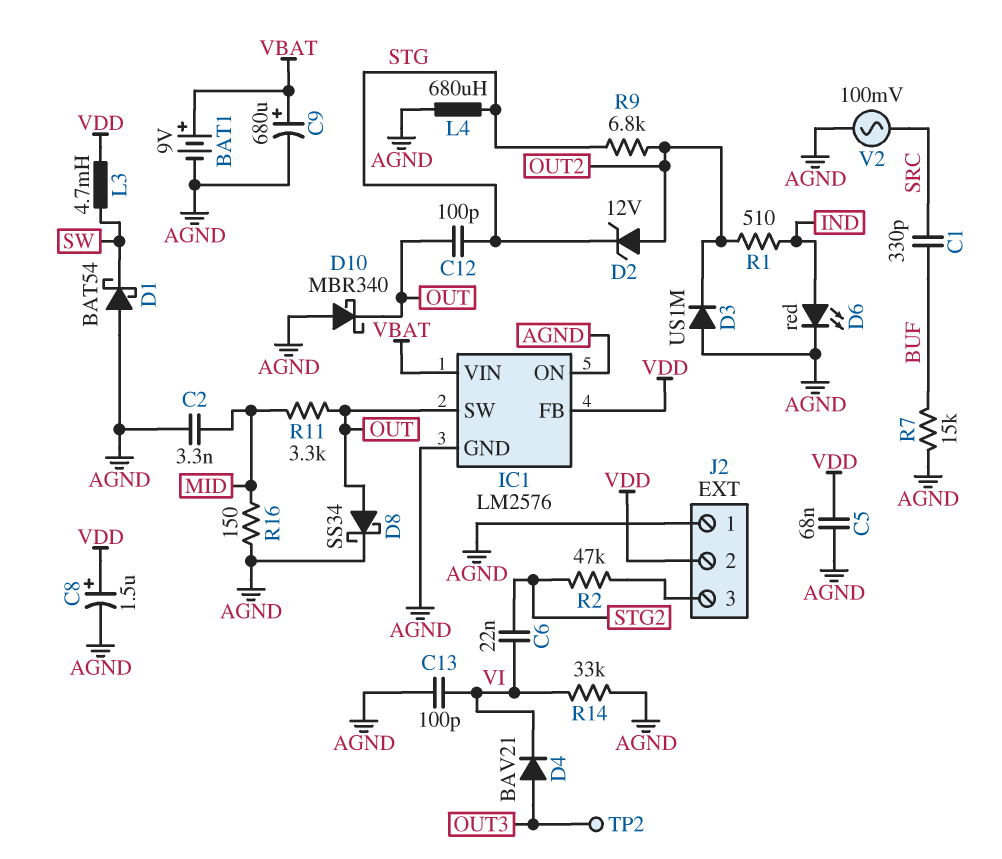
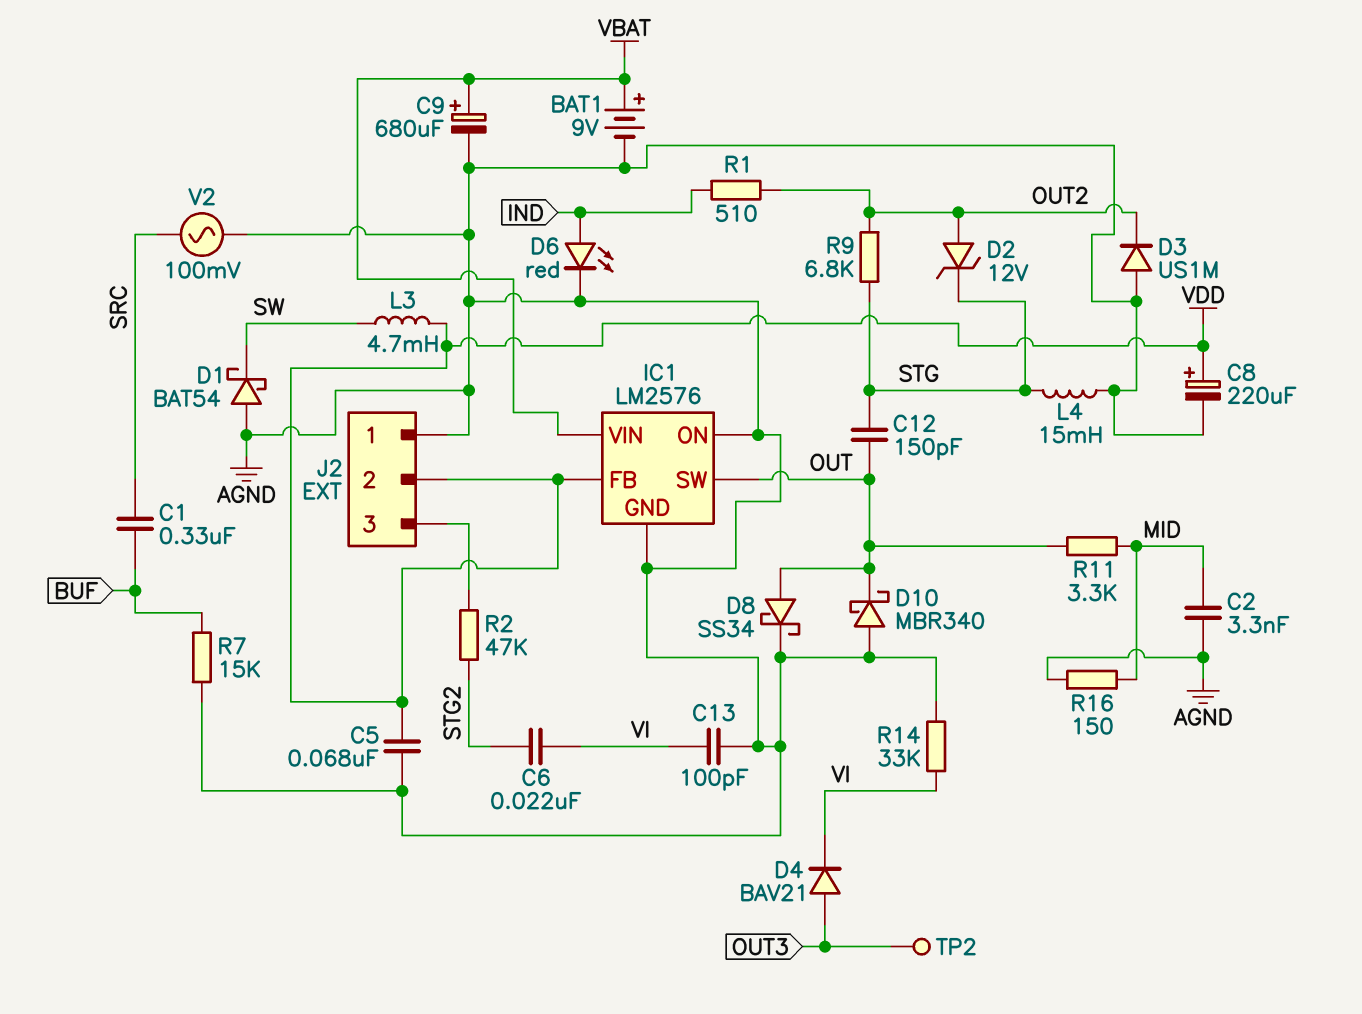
C1: 330pF (BUF, SRC) -> 330nF (BUF, SRC)
C8: 1.5uF (plus VDD, minus AGND) -> 220uF (plus VDD, minus AGND)
C12: 100pF (OUT, STG) -> 150pF (OUT, STG)
L4: 680uH (AGND, STG) -> 15mH (AGND, STG)

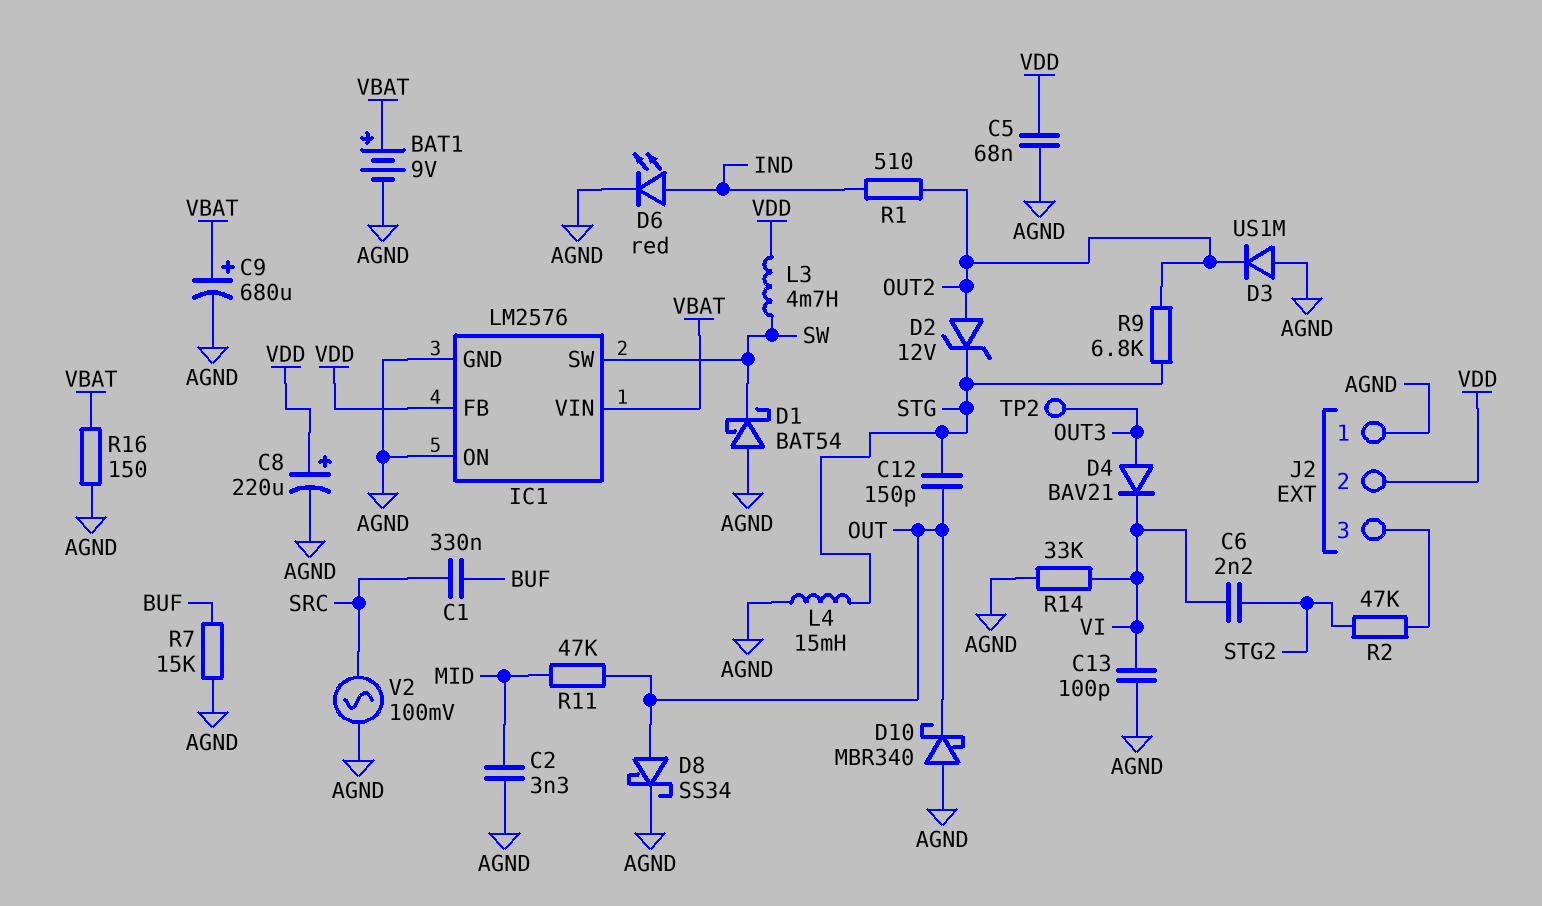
C6: 22nF (STG2, VI) -> 2.2nF (STG2, VI)
IC1 pin SW: OUT -> SW
R11: 3.3k (MID, OUT) -> 47k (MID, OUT)
R16: 150 (AGND, MID) -> 150 (AGND, VBAT)

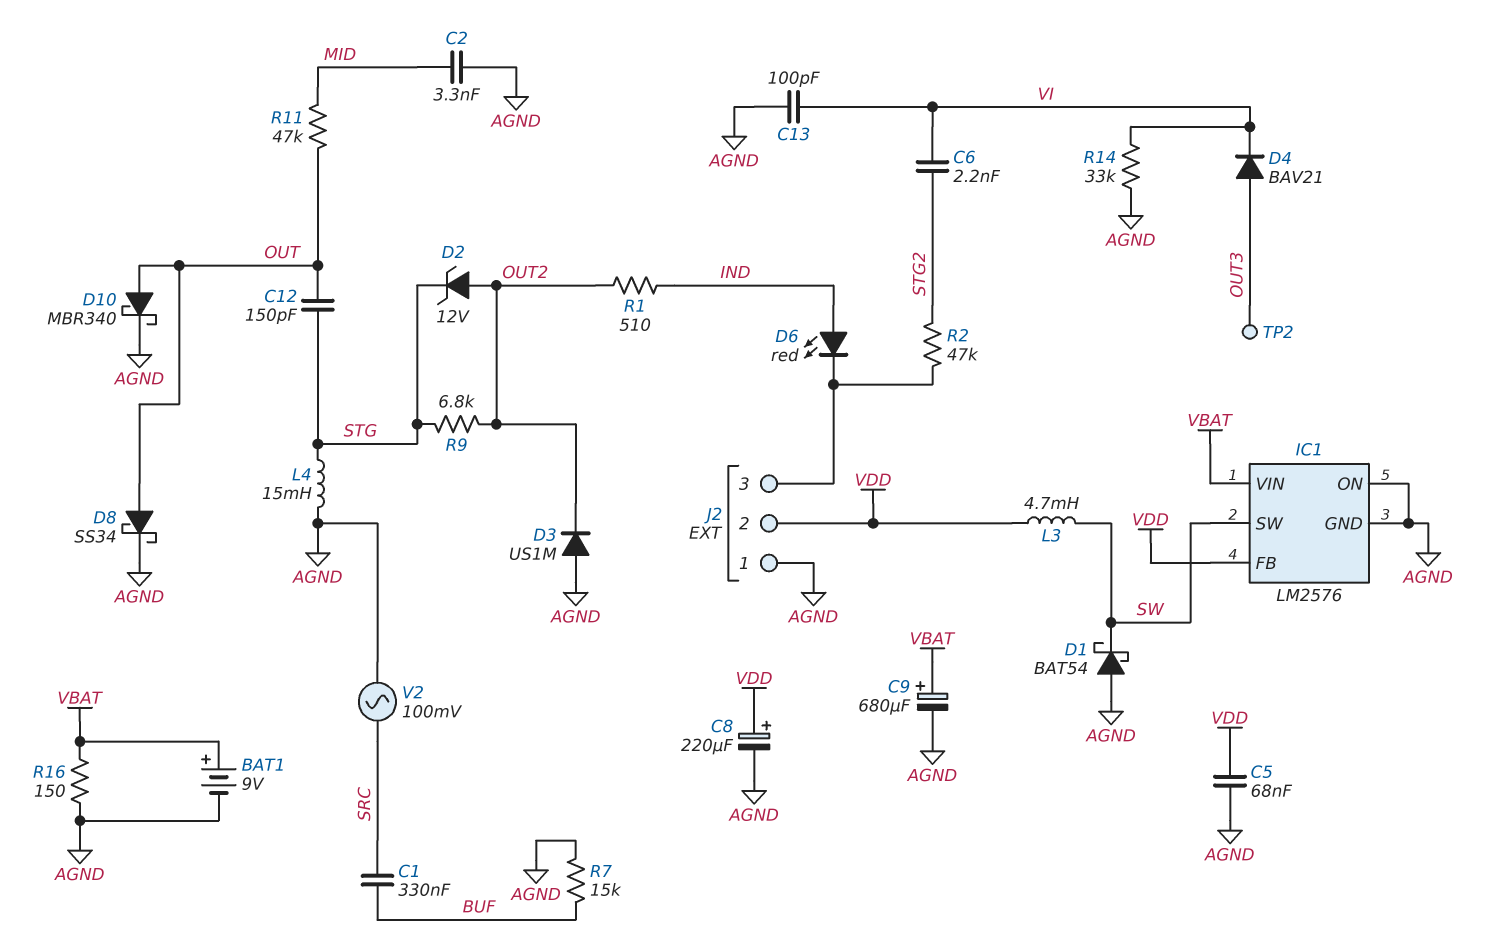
D6: LED red (A IND, K AGND) -> LED red (A IND, K J2/3)
D10: schottky MBR340 (A AGND, K OUT) -> schottky MBR340 (A OUT, K AGND)

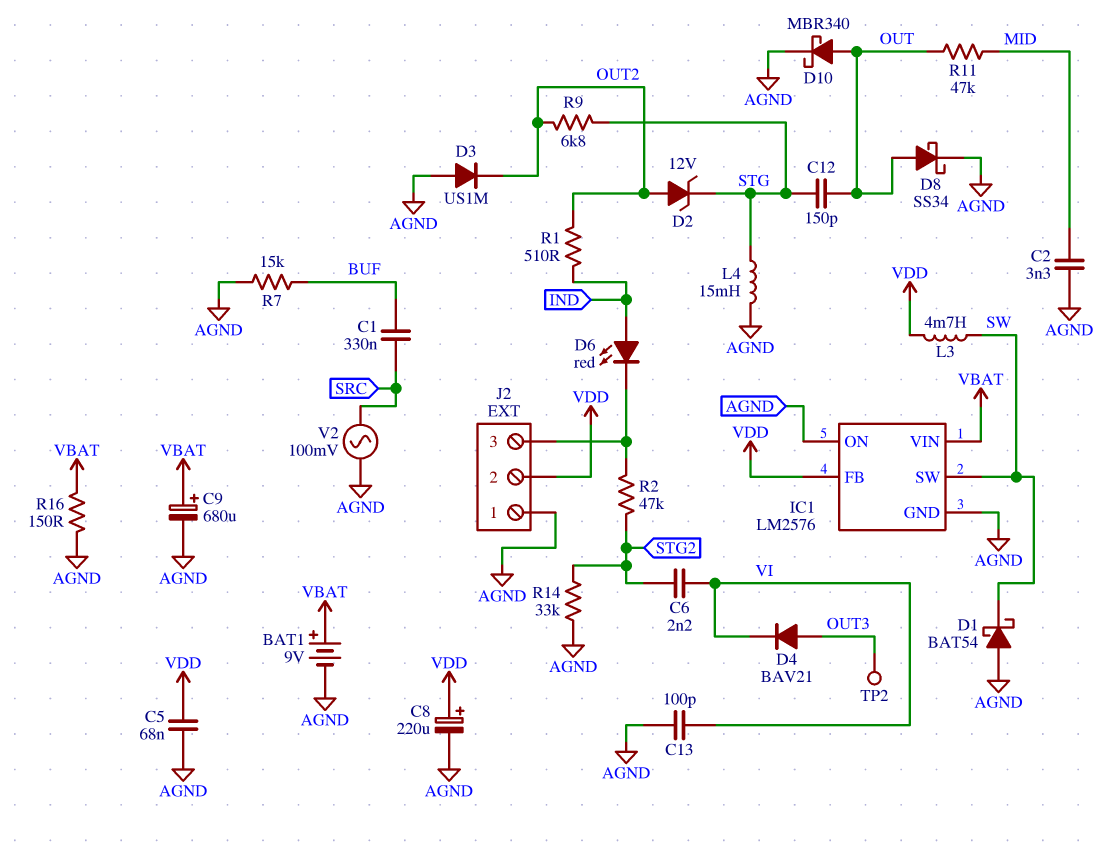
R14: 33k (AGND, VI) -> 33k (AGND, STG2)

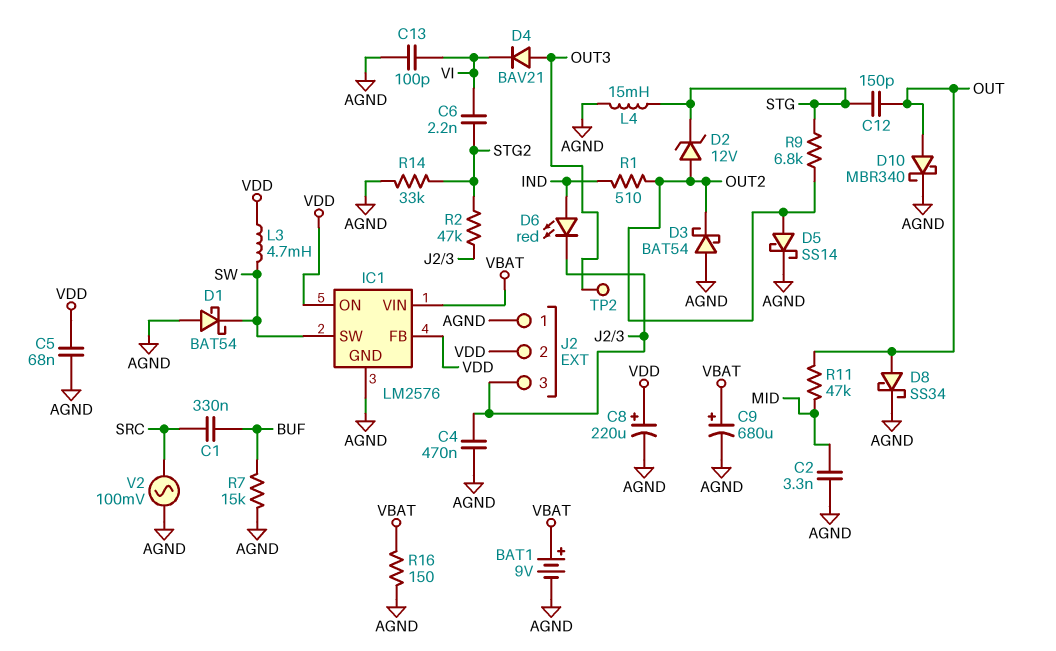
C4: none -> 470nF (AGND, J2/3)
D3: diode US1M (A AGND, K OUT2) -> schottky BAT54 (A AGND, K OUT2)
D5: none -> schottky SS14 (A OUT2, K AGND)
IC1 pin ON: AGND -> VDD

